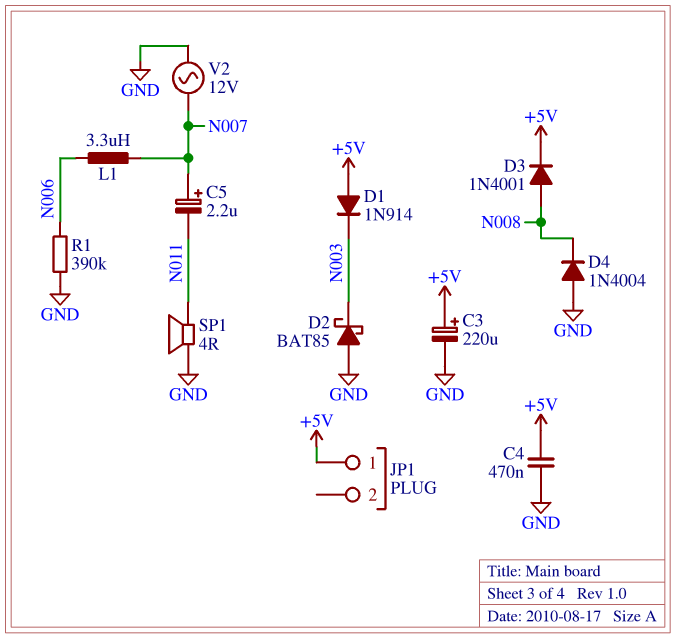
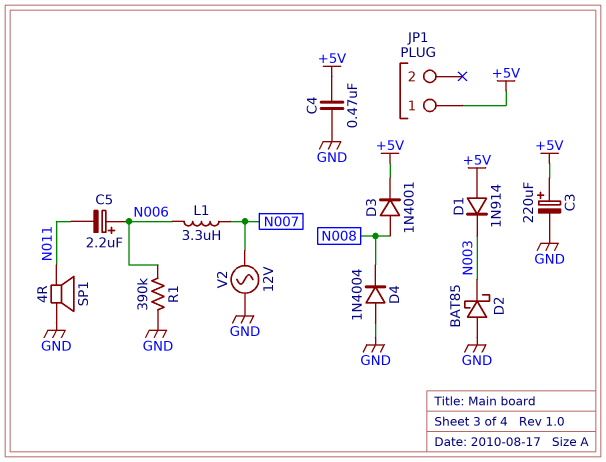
C5: 2.2uF (plus N007, minus N011) -> 2.2uF (plus N006, minus N011)

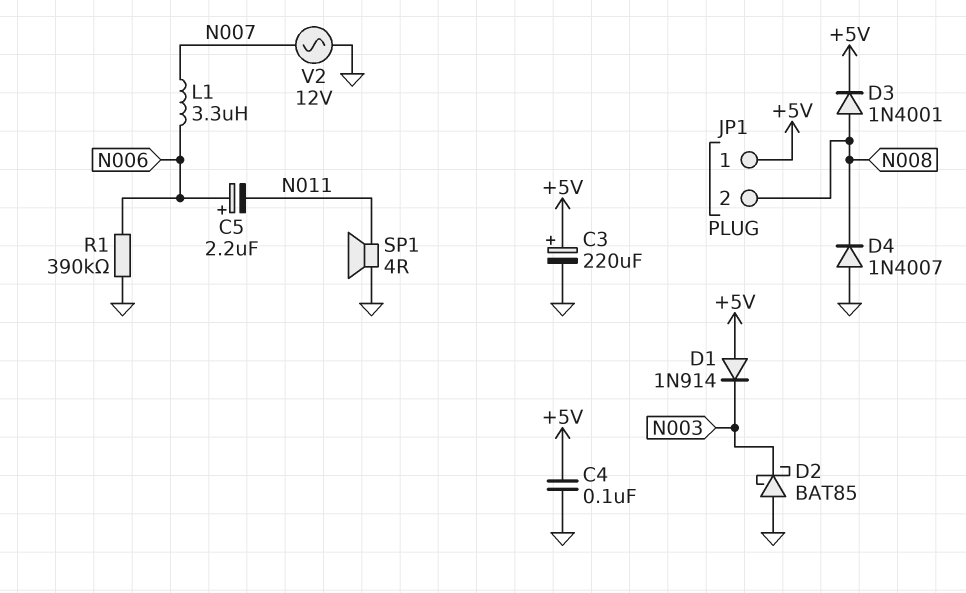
C4: 470nF (+5V, GND) -> 100nF (+5V, GND)
D4: diode 1N4004 (A GND, K N008) -> diode 1N4007 (A GND, K N008)
JP1 pin 2: none -> N008

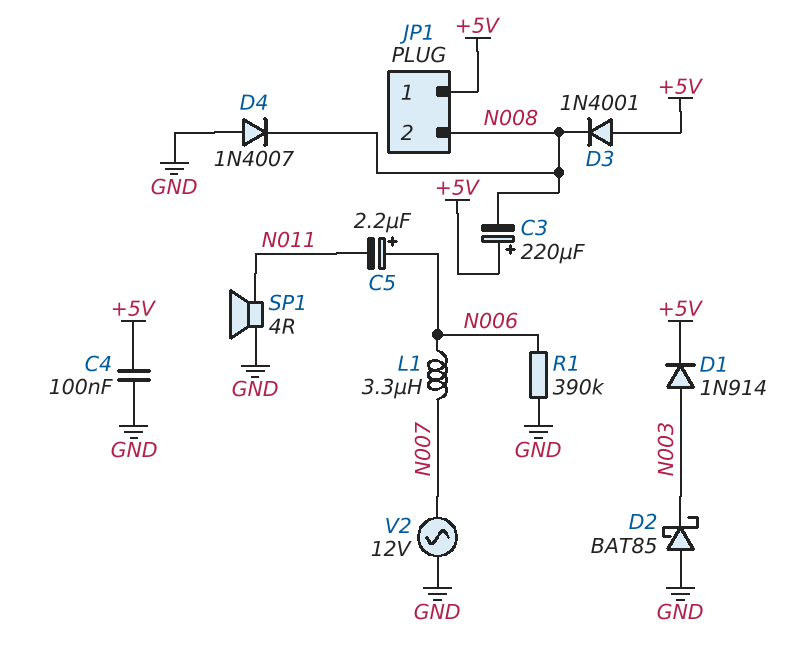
C3: 220uF (plus +5V, minus GND) -> 220uF (plus +5V, minus N008)
D1: diode 1N914 (A +5V, K N003) -> diode 1N914 (A N003, K +5V)
D3: diode 1N4001 (A N008, K +5V) -> diode 1N4001 (A +5V, K N008)

